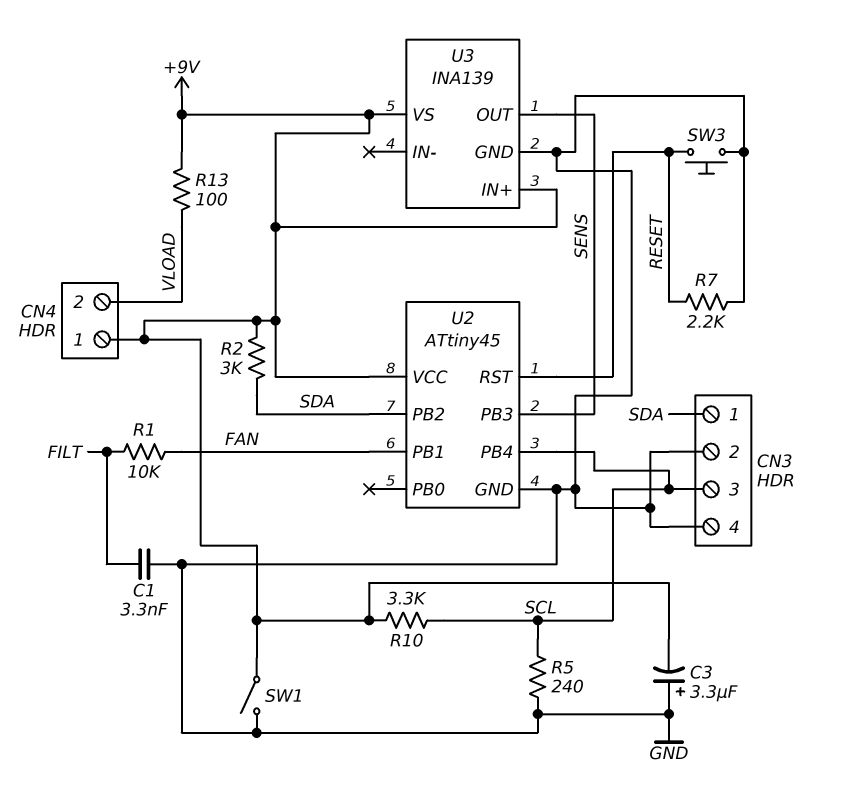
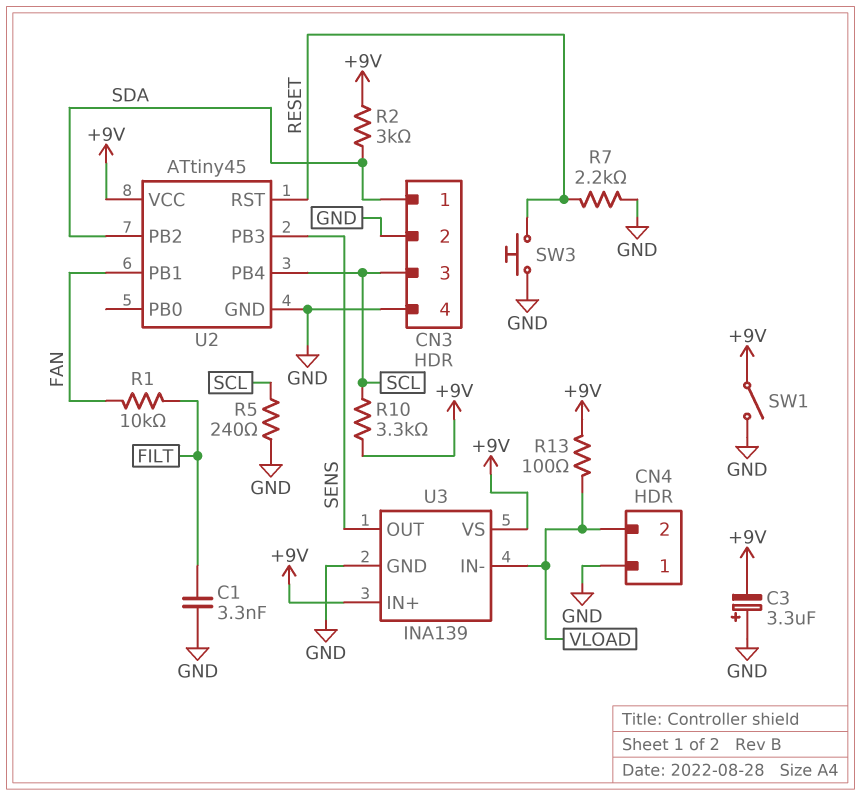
CN4 pin 1: +9V -> GND
U3 pin IN-: none -> VLOAD

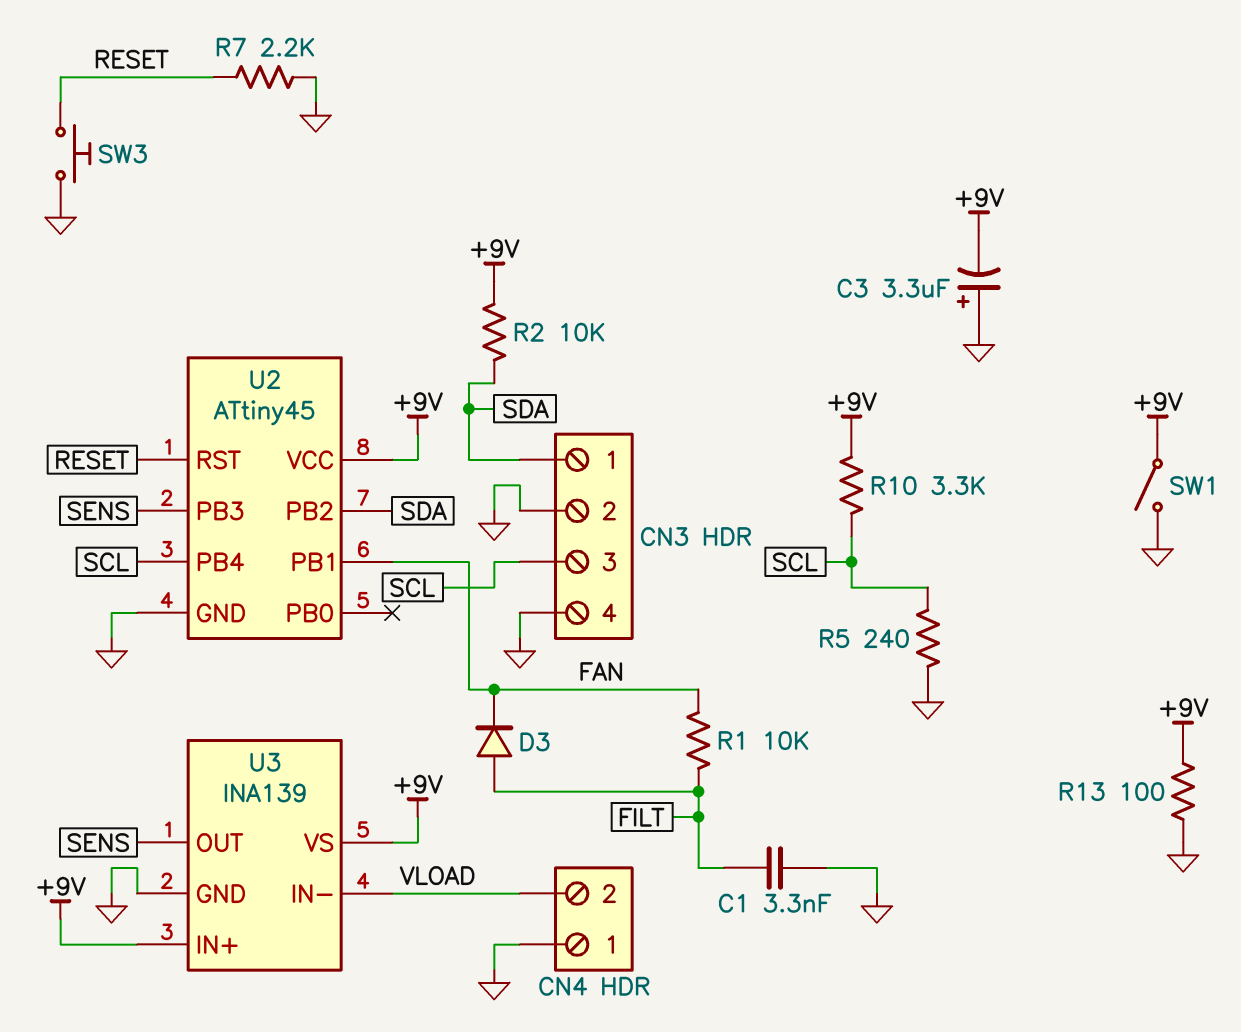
D3: none -> diode (A FILT, K FAN)
R2: 3k (+9V, SDA) -> 10k (+9V, SDA)
R13: 100 (+9V, VLOAD) -> 100 (+9V, GND)

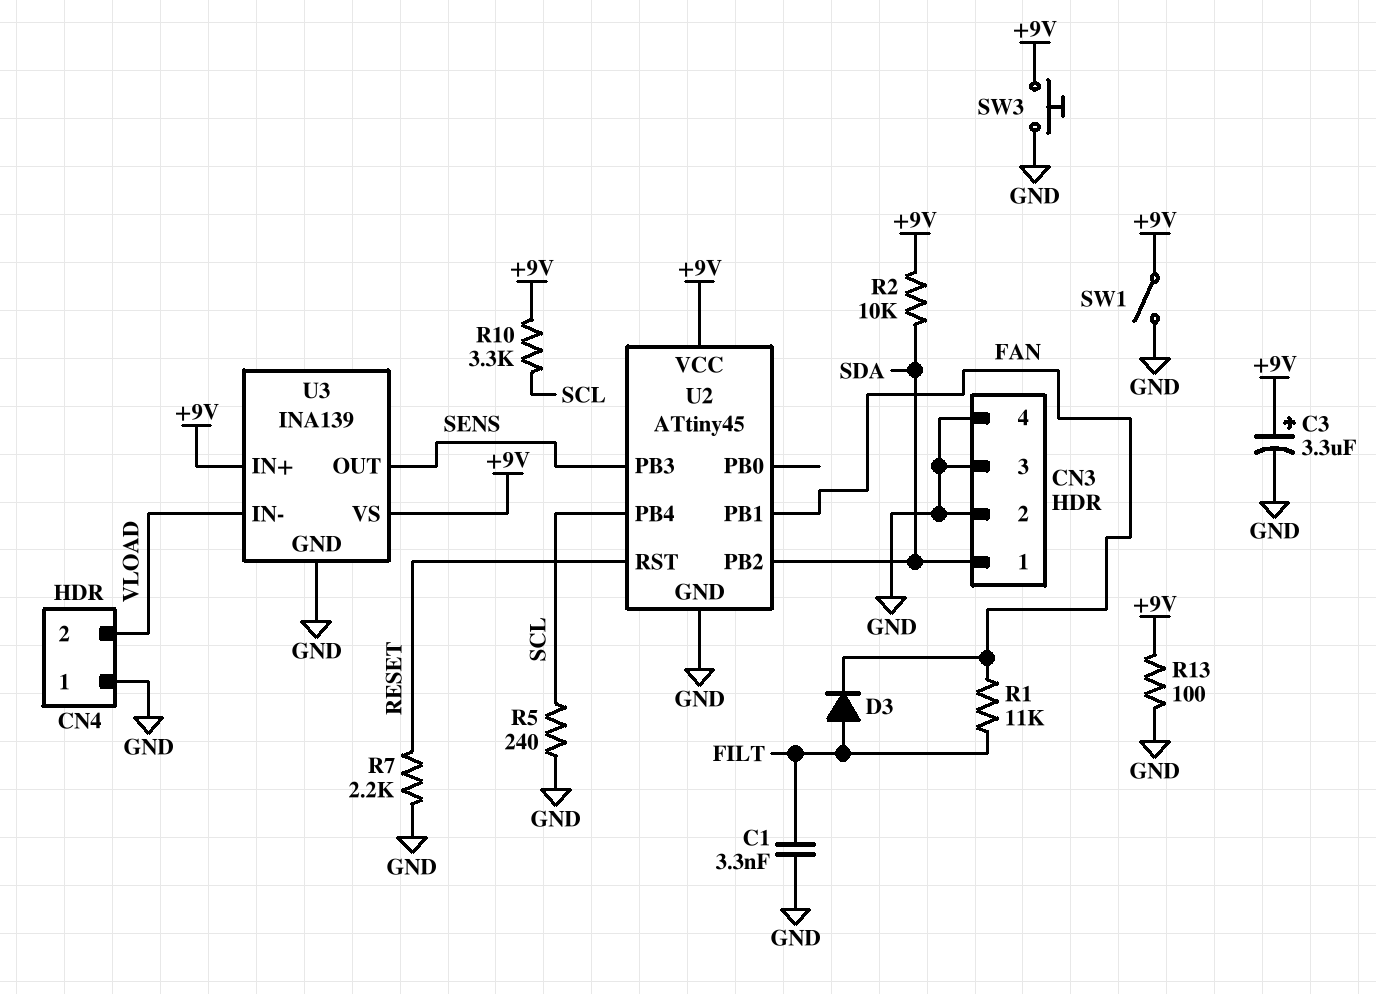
C3: 3.3uF (plus GND, minus +9V) -> 3.3uF (plus +9V, minus GND)
CN3 pin 3: SCL -> GND
R1: 10k (FAN, FILT) -> 11k (FAN, FILT)
SW3: button (GND, RESET) -> button (+9V, GND)

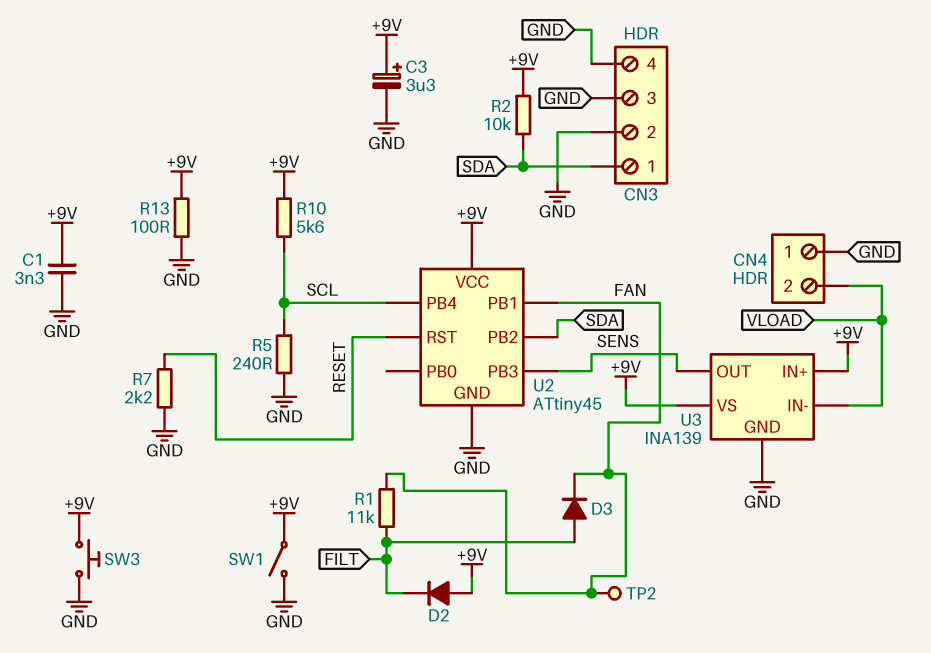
C1: 3.3nF (FILT, GND) -> 3.3nF (+9V, GND)
D2: none -> diode (A +9V, K FILT)
R10: 3.3k (+9V, SCL) -> 5.6k (+9V, SCL)
TP2: none -> test point (FAN)

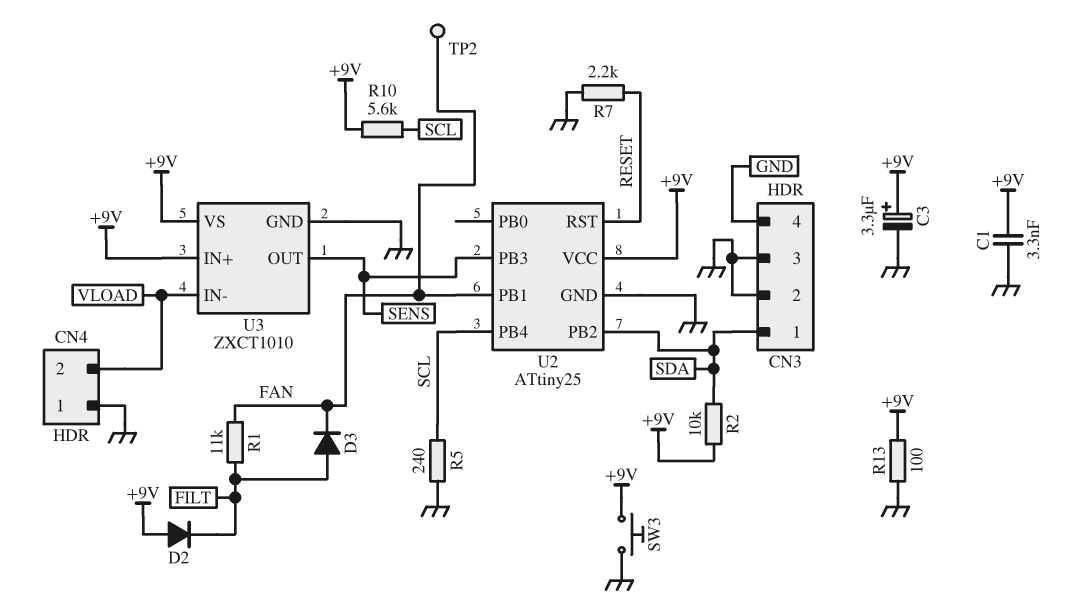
SW1: switch (+9V, GND) -> none
U2: ATtiny45 -> ATtiny25
U3: INA139 -> ZXCT1010

